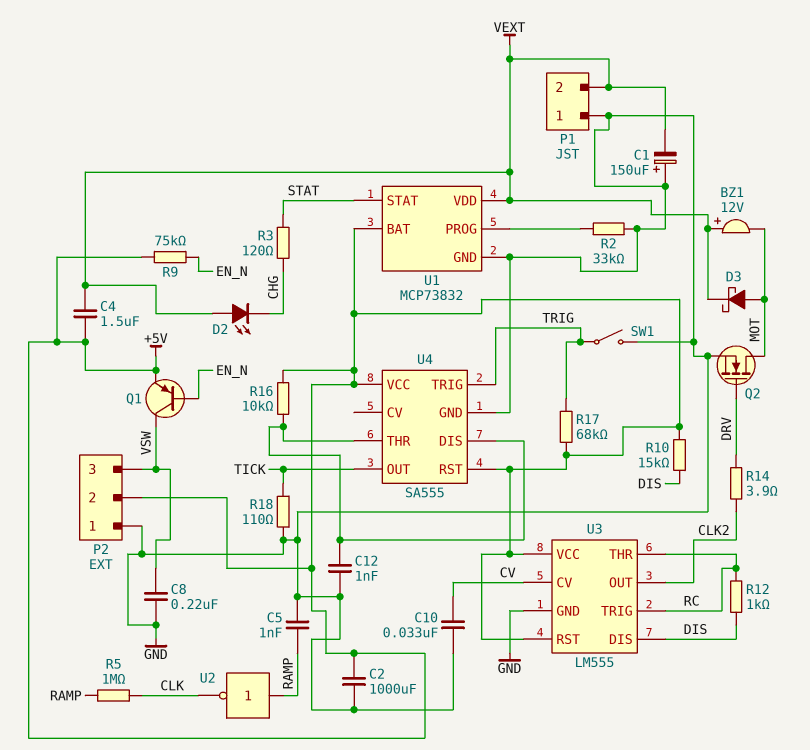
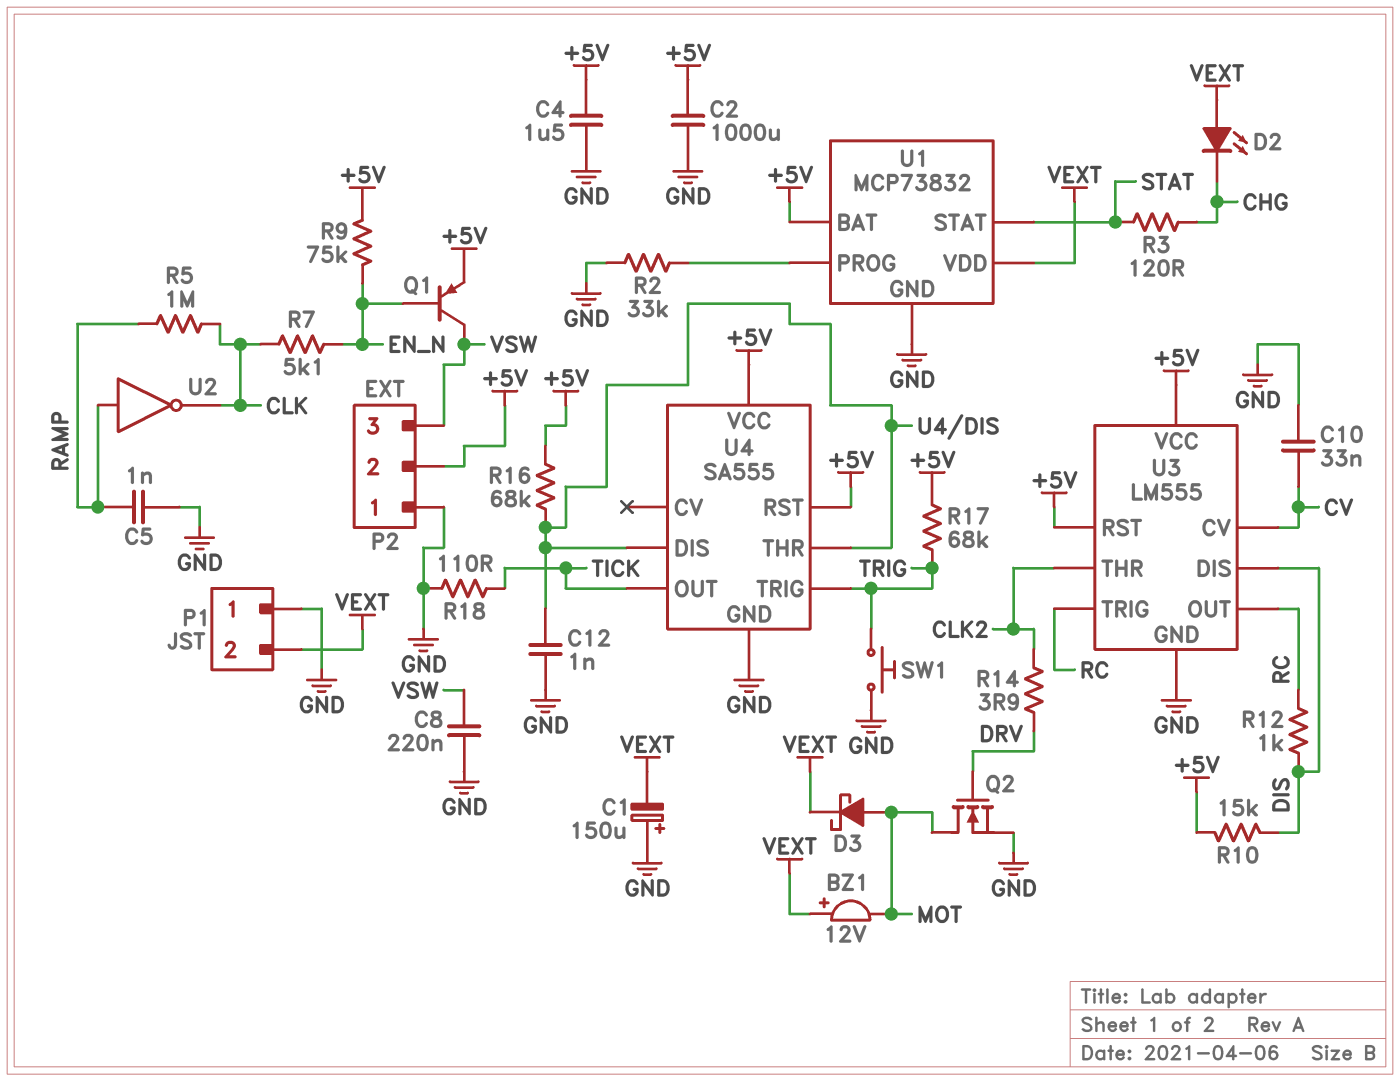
C4: 1.5uF (+5V, VEXT) -> 1.5uF (+5V, GND)
R7: none -> 5.1k (CLK, EN_N)
R16: 10k (+5V, U4/DIS) -> 68k (+5V, U4/DIS)
SW1: switch (GND, TRIG) -> button (GND, TRIG)
U3 pin OUT: CLK2 -> RC
U3 pin THR: RC -> CLK2

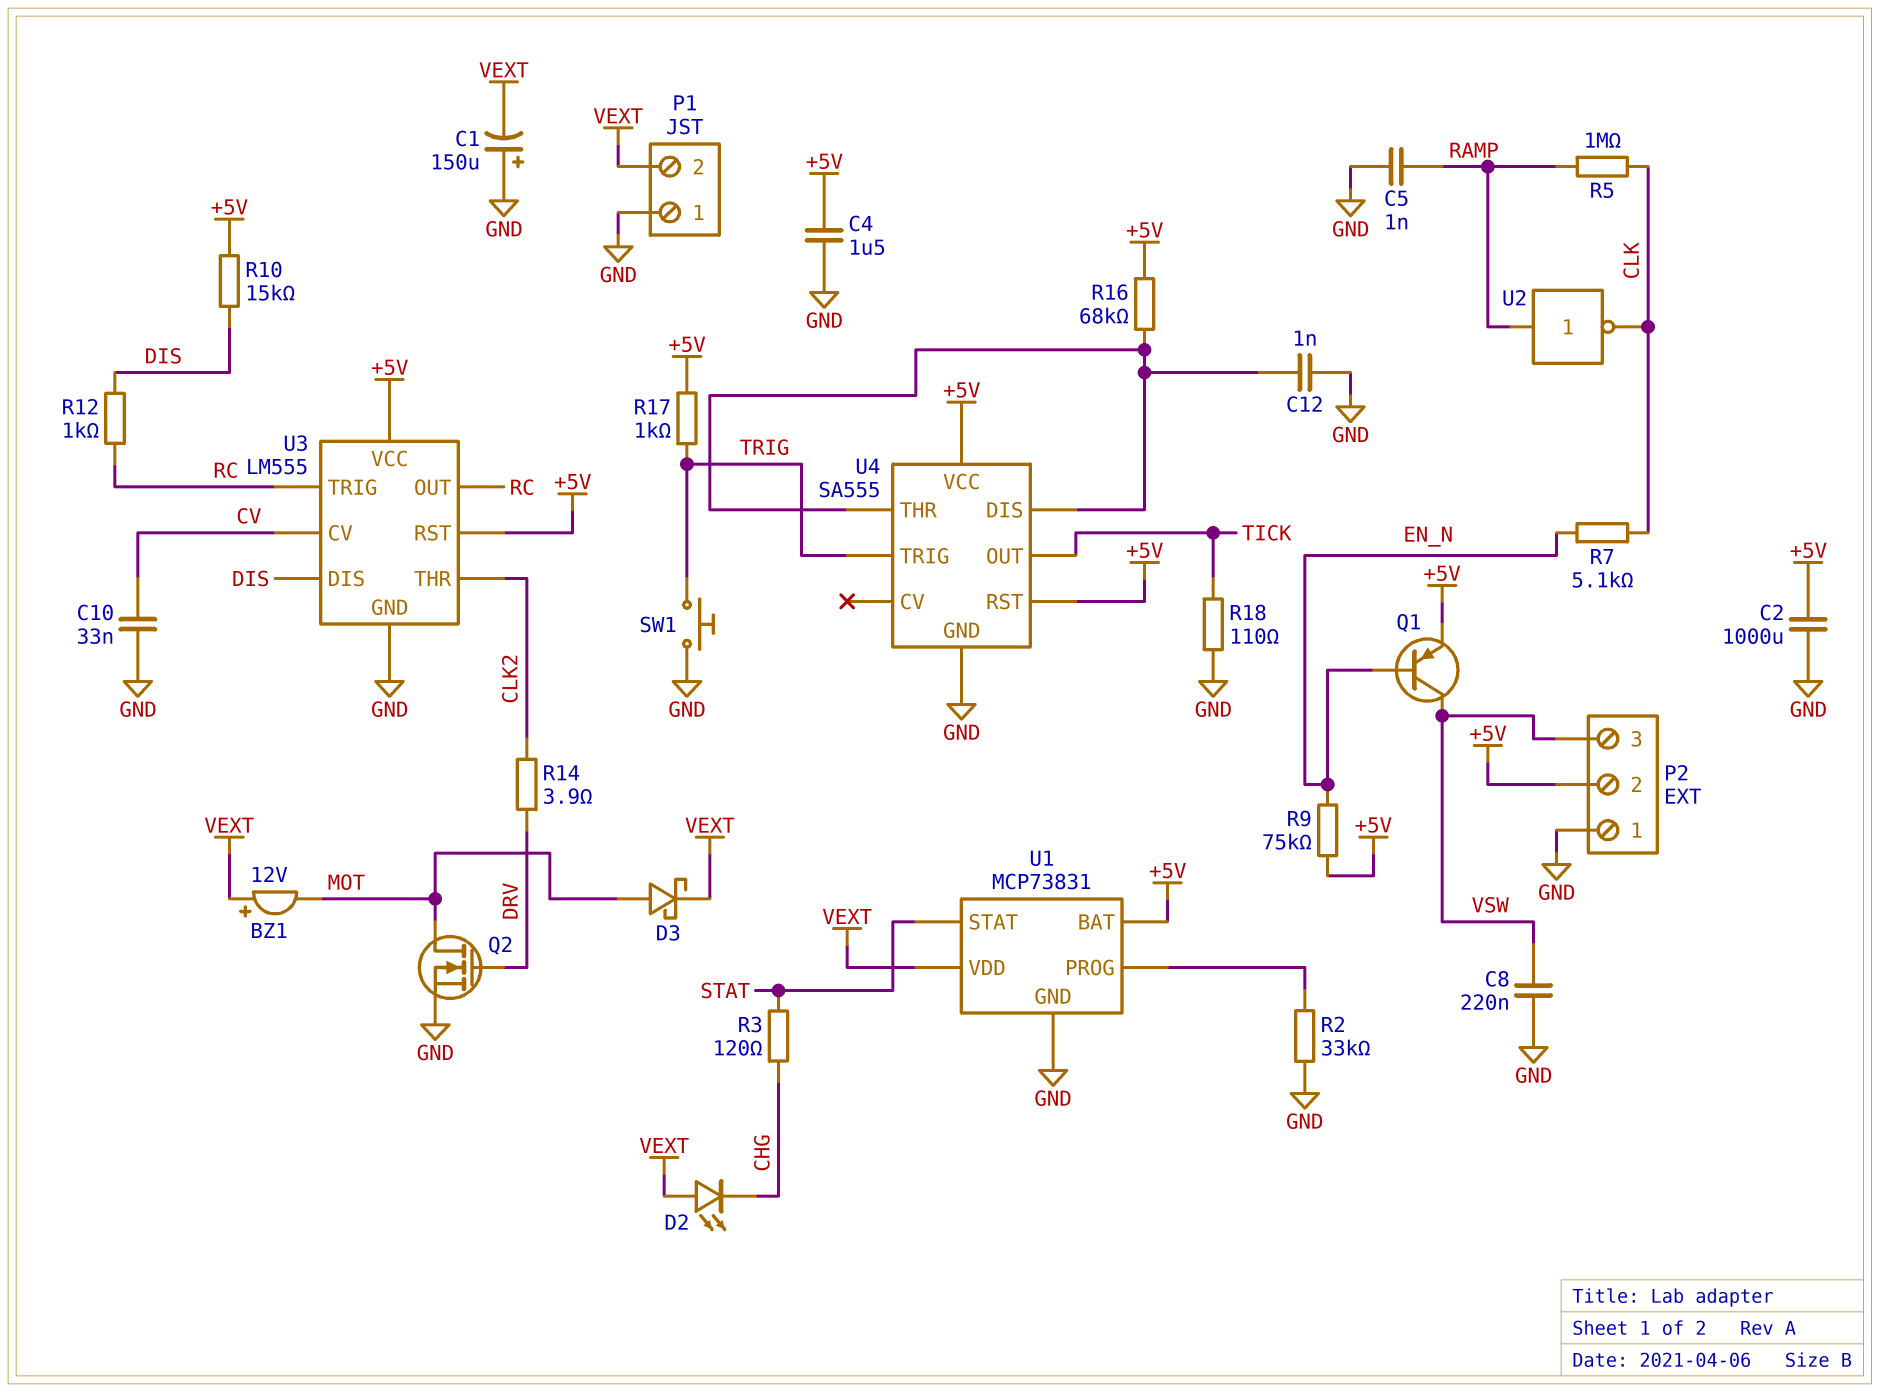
R17: 68k (+5V, TRIG) -> 1k (+5V, TRIG)
U1: MCP73832 -> MCP73831

